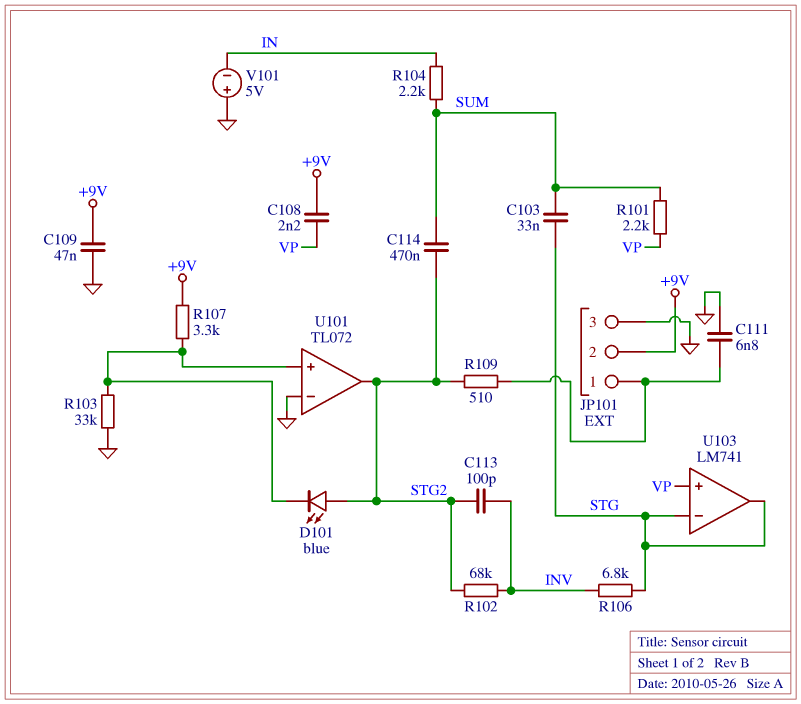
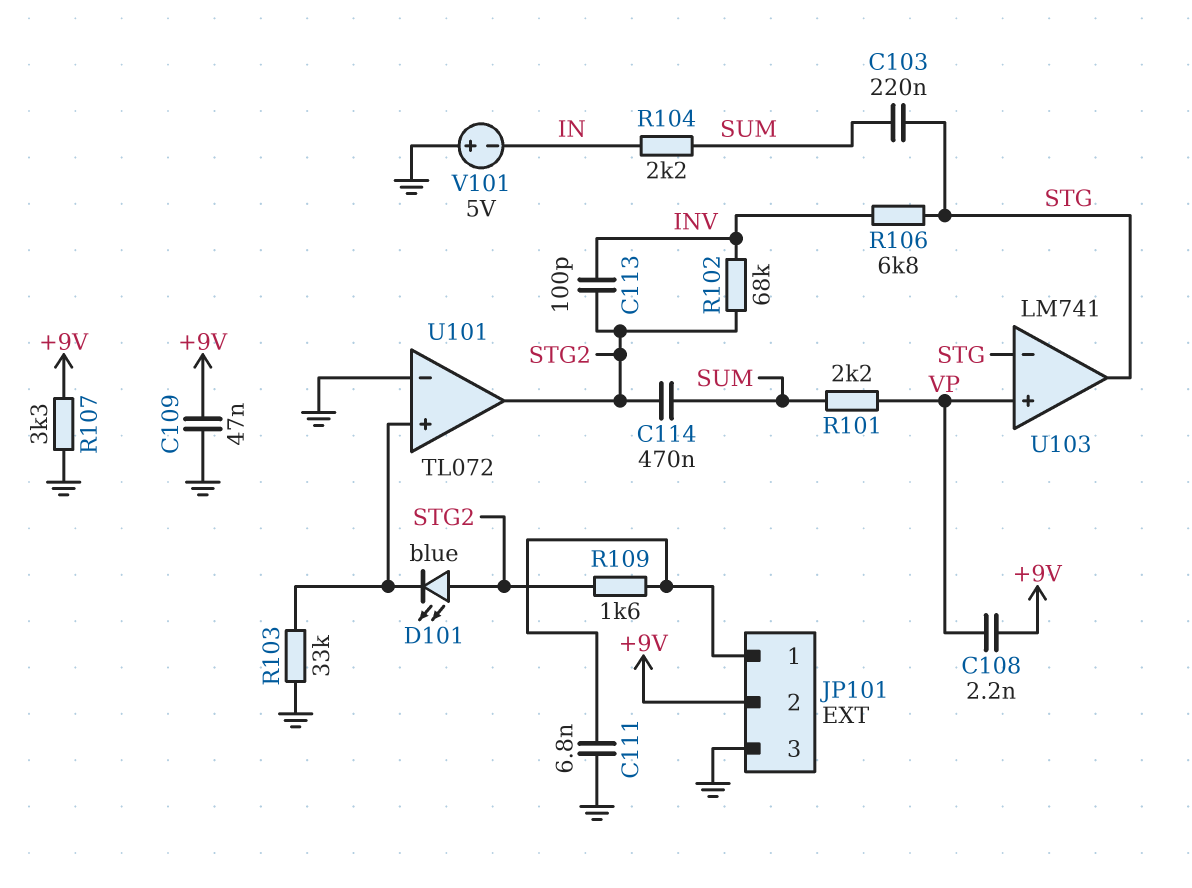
C103: 33nF (STG, SUM) -> 220nF (STG, SUM)
R107: 3.3k (+9V, U101/in+) -> 3.3k (+9V, GND)
R109: 510 (JP101/1, STG2) -> 1.6k (JP101/1, STG2)

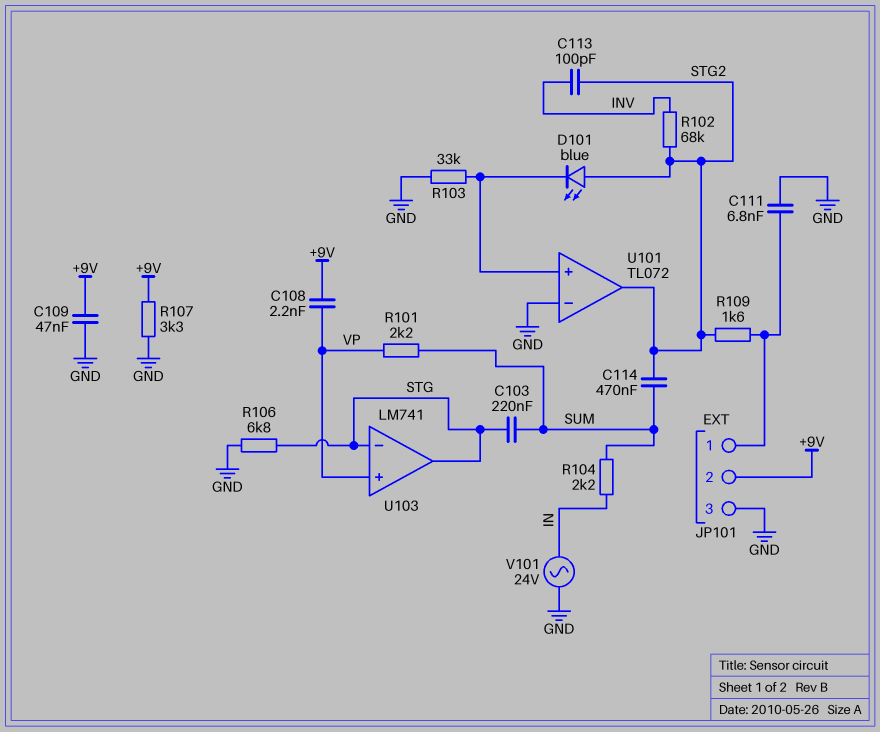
R106: 6.8k (INV, STG) -> 6.8k (GND, STG)
V101: 5V (plus GND, minus IN) -> AC 24V (GND, IN)

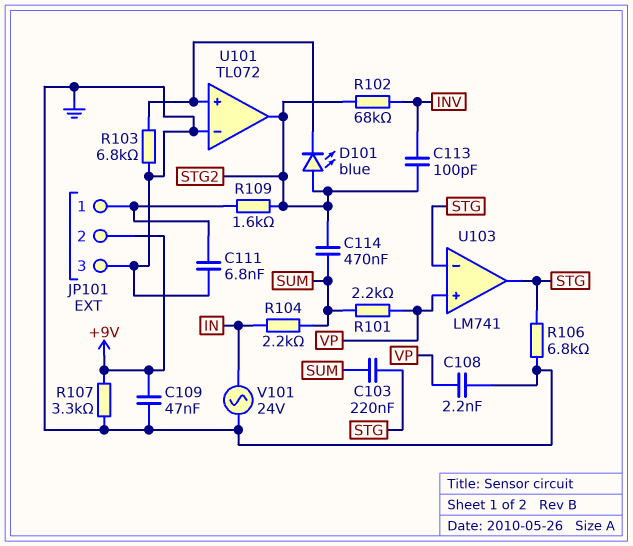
C108: 2.2nF (+9V, VP) -> 2.2nF (GND, VP)
R103: 33k (GND, U101/in+) -> 6.8k (GND, U101/in+)

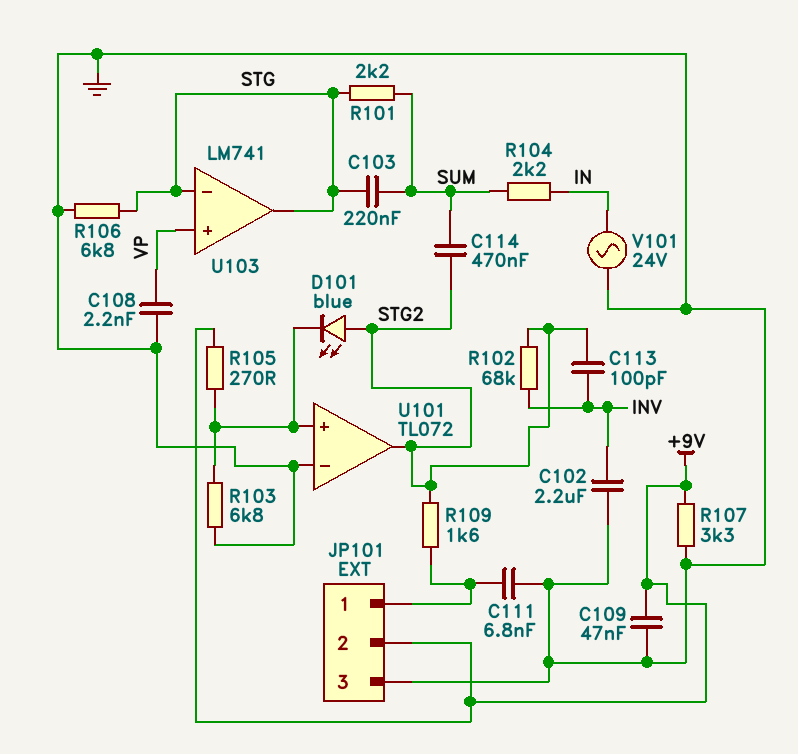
C102: none -> 2.2uF (GND, INV)
R101: 2.2k (SUM, VP) -> 2.2k (STG, SUM)
R105: none -> 270 (+9V, U101/in+)

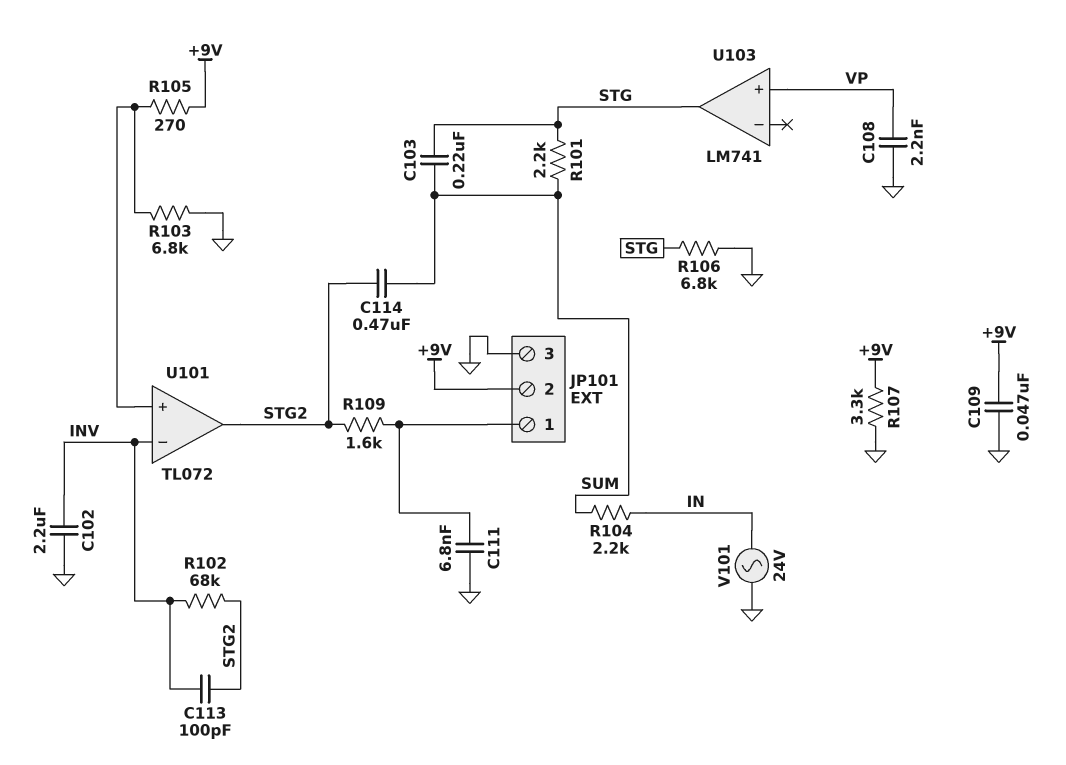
D101: LED blue (A STG2, K U101/in+) -> none
U101 pin in-: GND -> INV
U103 pin in-: STG -> none

